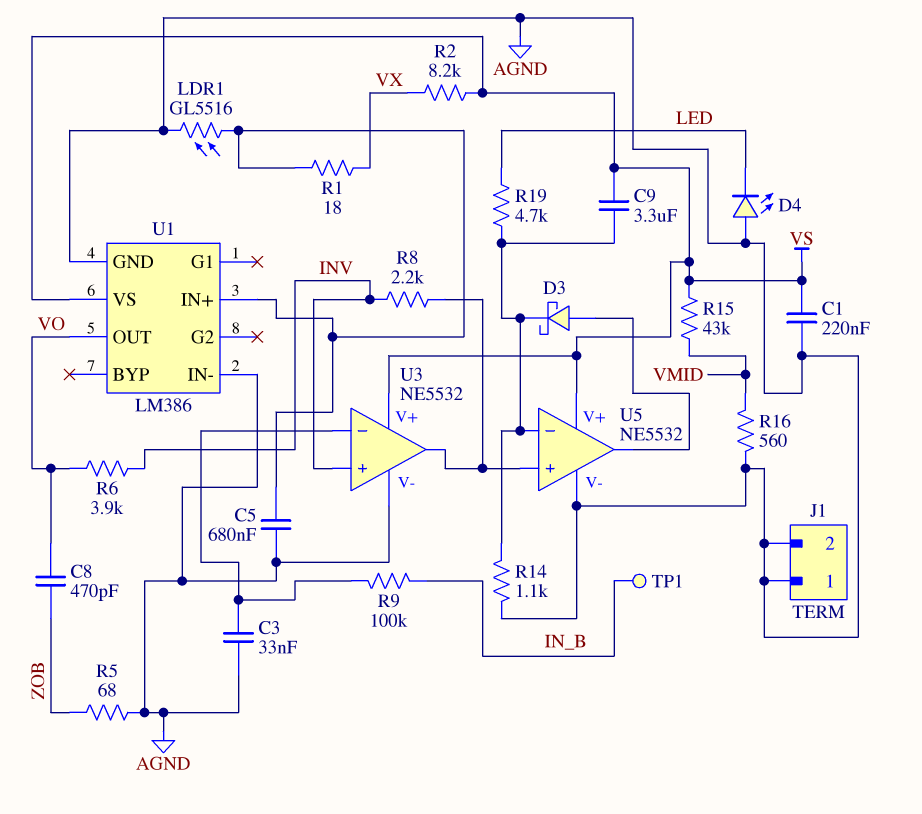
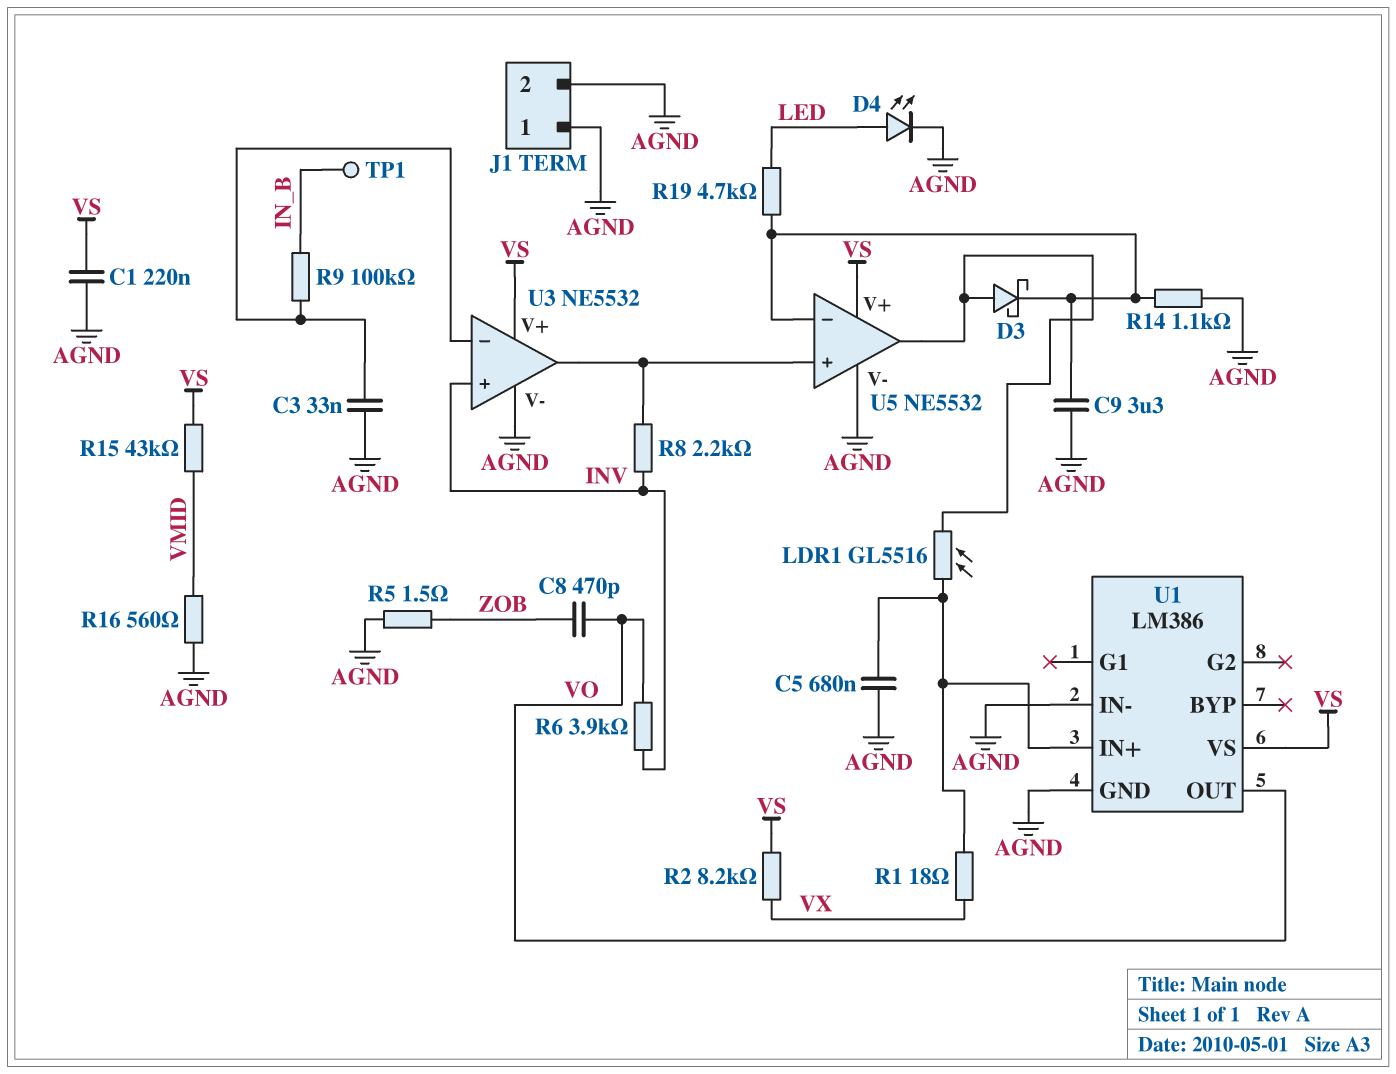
C9: 3.3uF (U5/in-, VS) -> 3.3uF (AGND, U5/in-)
D4: LED (A AGND, K LED) -> LED (A LED, K AGND)
LDR1: GL5516 (AGND, U1/IN+) -> GL5516 (U1/IN+, U5/out)
R5: 68 (AGND, ZOB) -> 1.5 (AGND, ZOB)

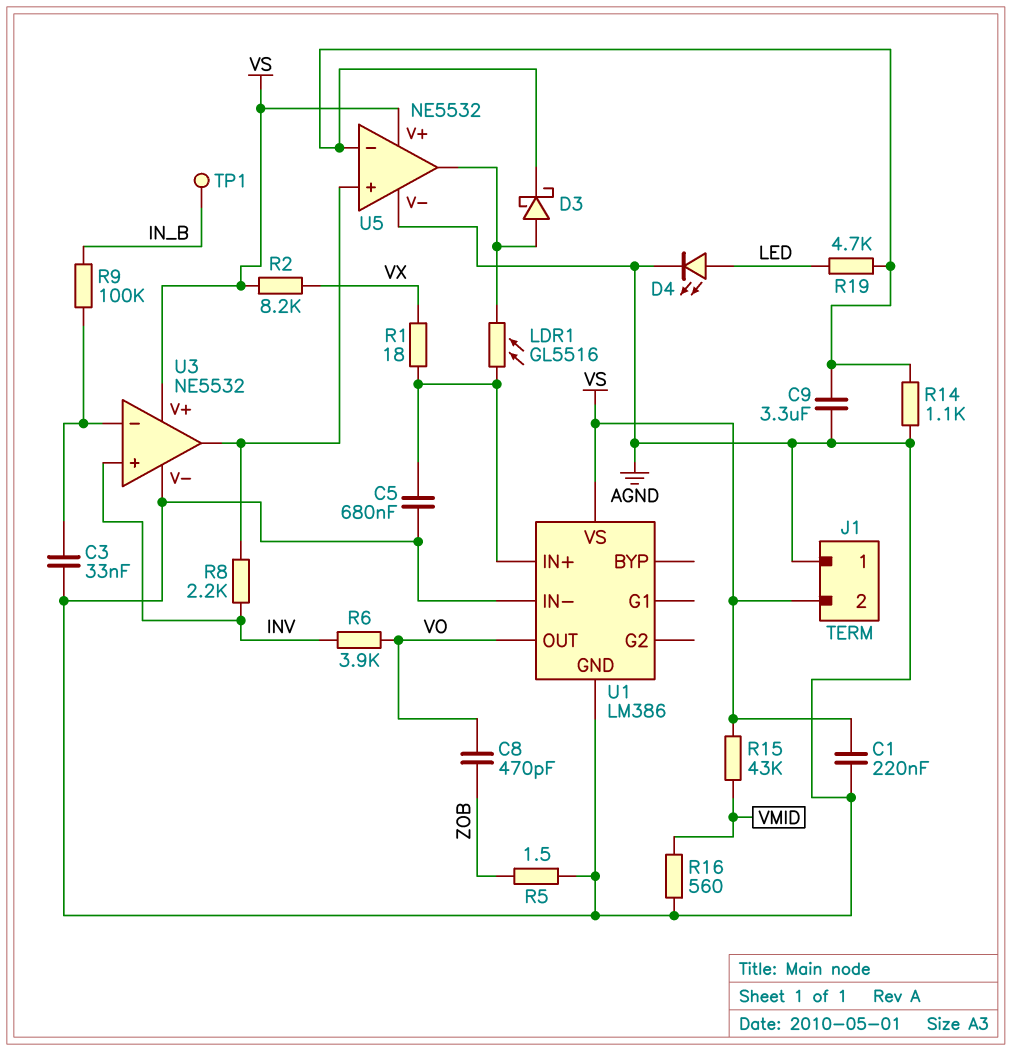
J1 pin 2: AGND -> VS

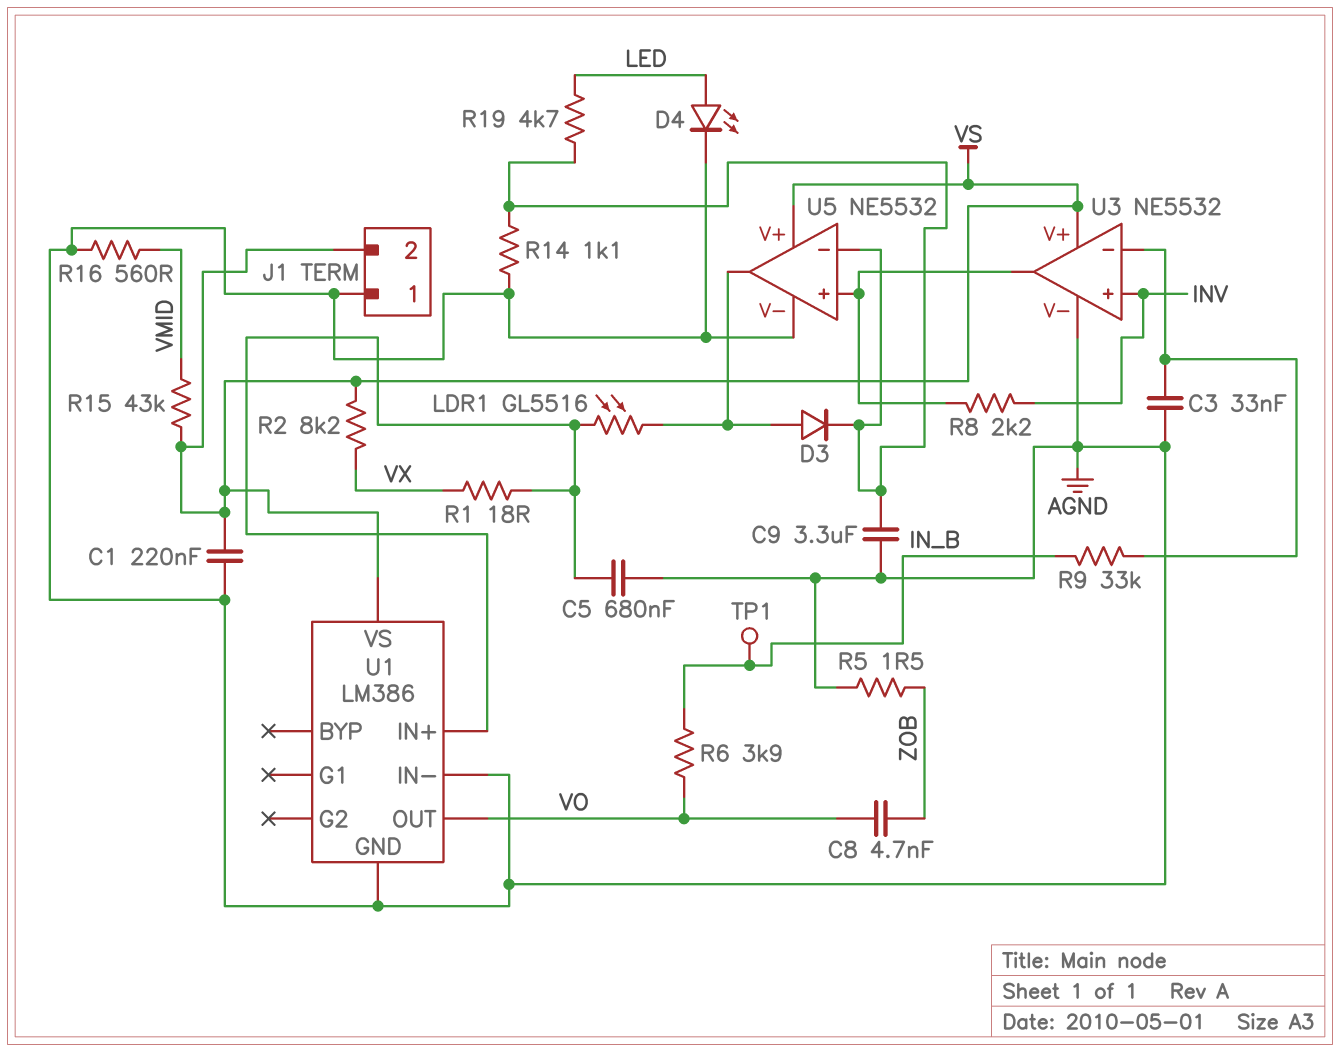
C8: 470pF (VO, ZOB) -> 4.7nF (VO, ZOB)
D3: schottky (A U5/out, K U5/in-) -> diode (A U5/out, K U5/in-)
R6: 3.9k (INV, VO) -> 3.9k (IN_B, VO)
R9: 100k (IN_B, U3/in-) -> 33k (IN_B, U3/in-)

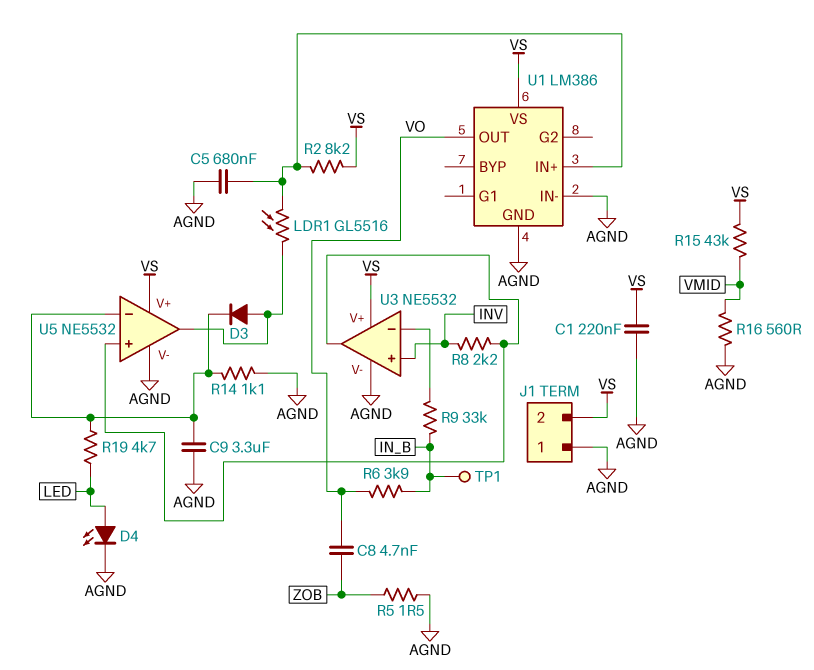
C3: 33nF (AGND, U3/in-) -> none
R1: 18 (U1/IN+, VX) -> none
R2: 8.2k (VS, VX) -> 8.2k (U1/IN+, VS)

